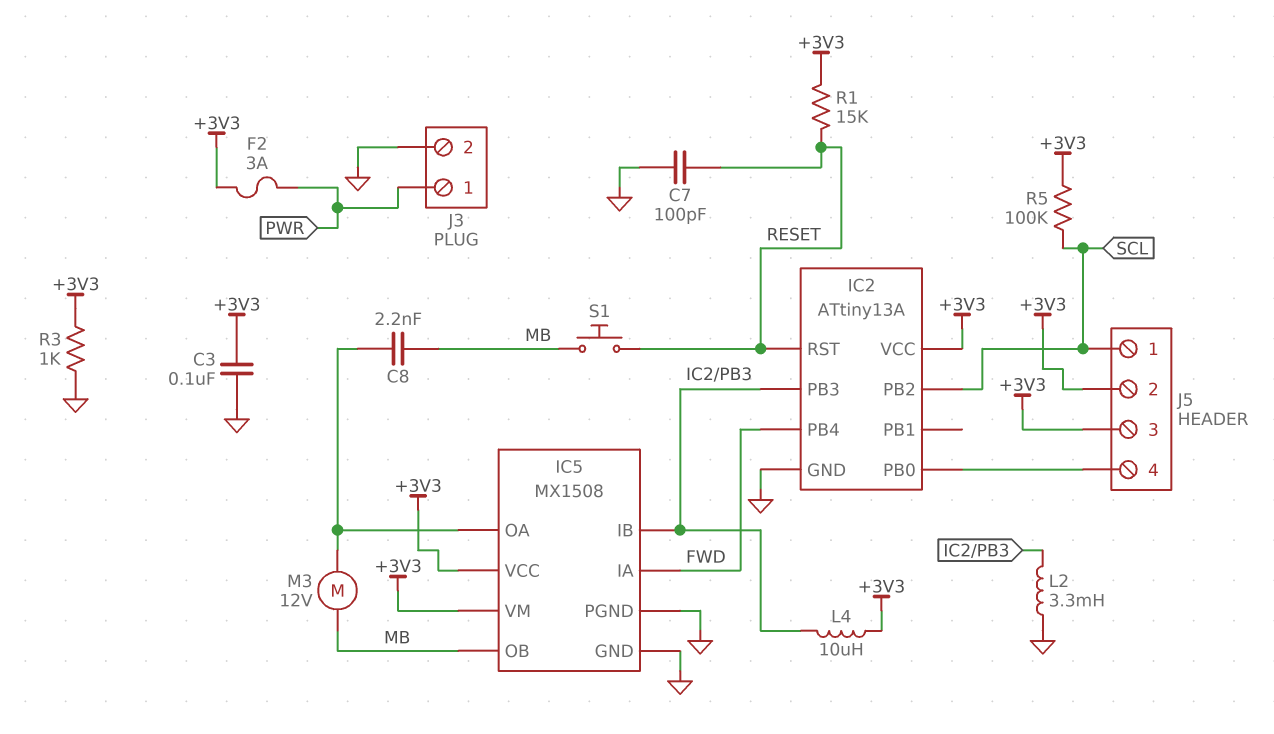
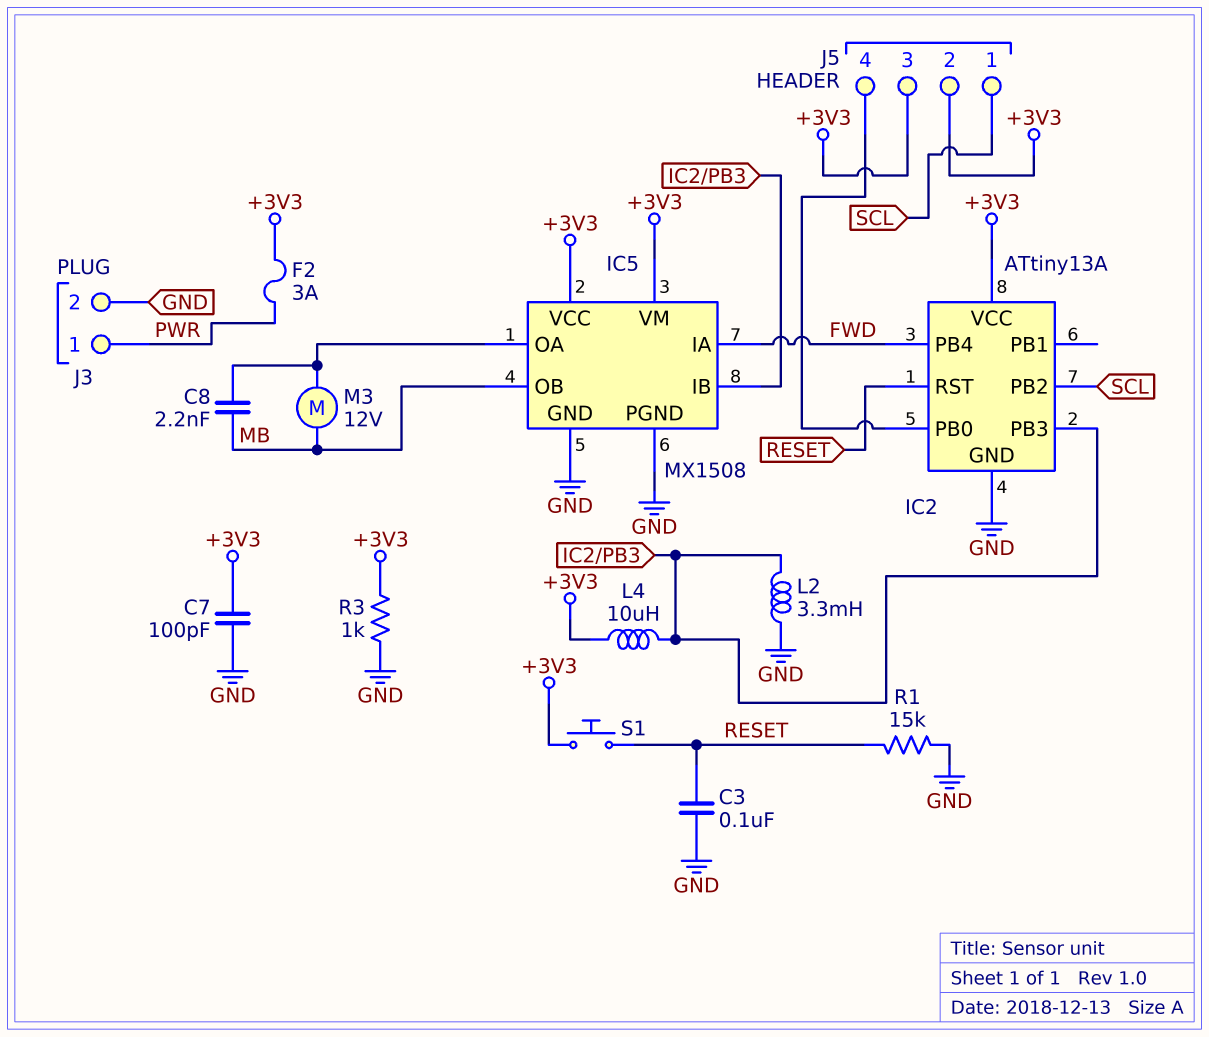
C3: 100nF (+3V3, GND) -> 100nF (GND, RESET)
C7: 100pF (GND, RESET) -> 100pF (+3V3, GND)
R1: 15k (+3V3, RESET) -> 15k (GND, RESET)
R5: 100k (+3V3, SCL) -> none
S1: button (MB, RESET) -> button (+3V3, RESET)

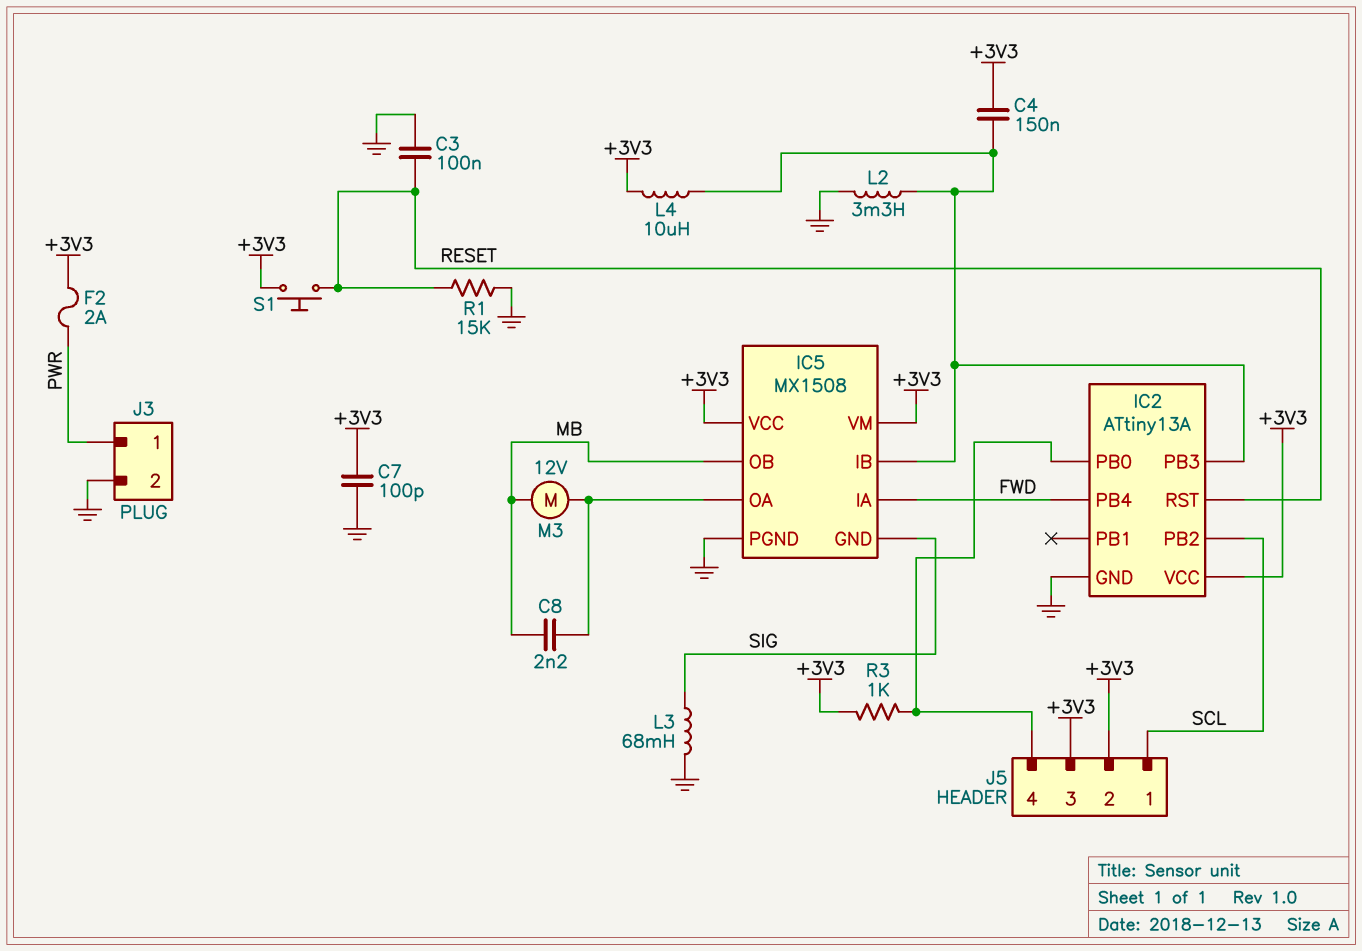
C4: none -> 150nF (+3V3, IC2/PB3)
F2: 3A (+3V3, PWR) -> 2A (+3V3, PWR)
IC5 pin GND: GND -> SIG
L3: none -> 68mH (GND, SIG)
R3: 1k (+3V3, GND) -> 1k (+3V3, IC2/PB0)

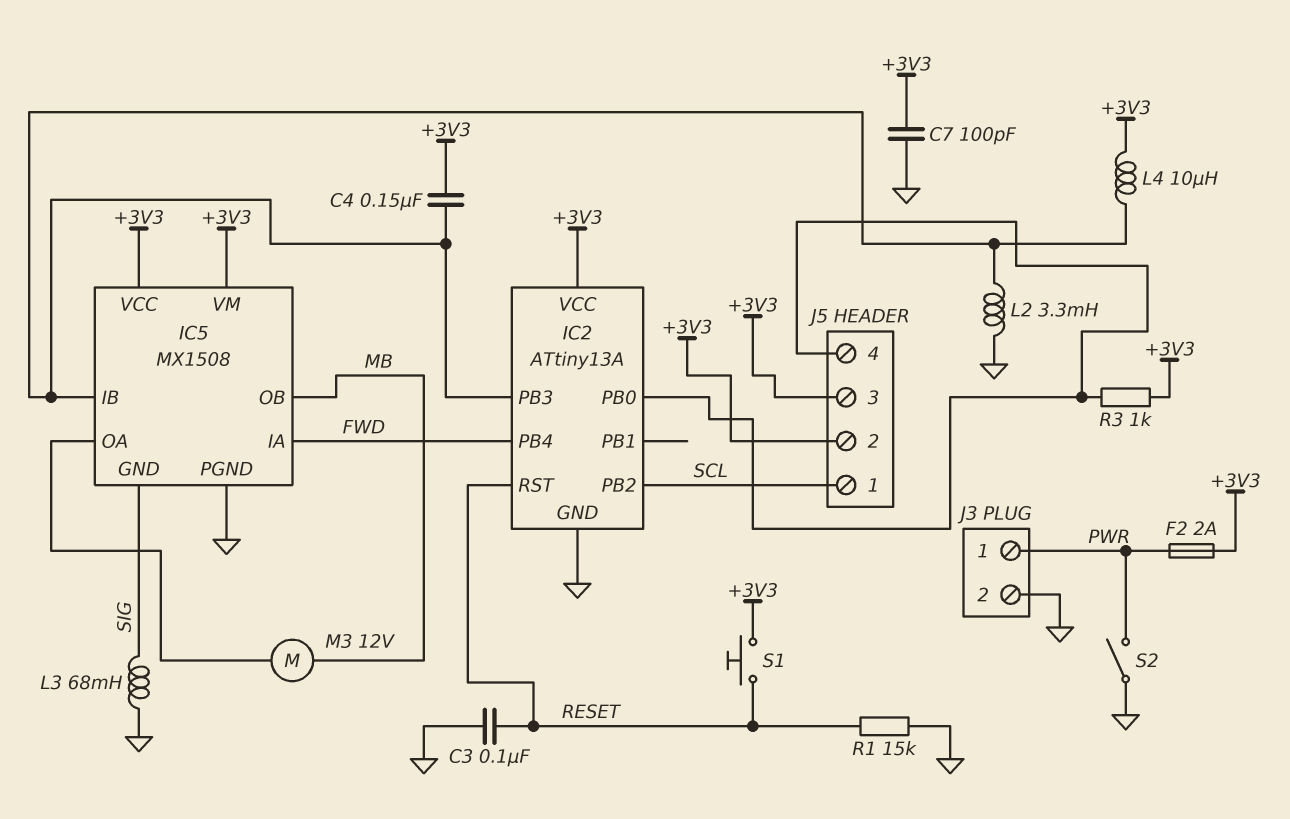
C8: 2.2nF (IC5/OA, MB) -> none
S2: none -> switch (GND, PWR)

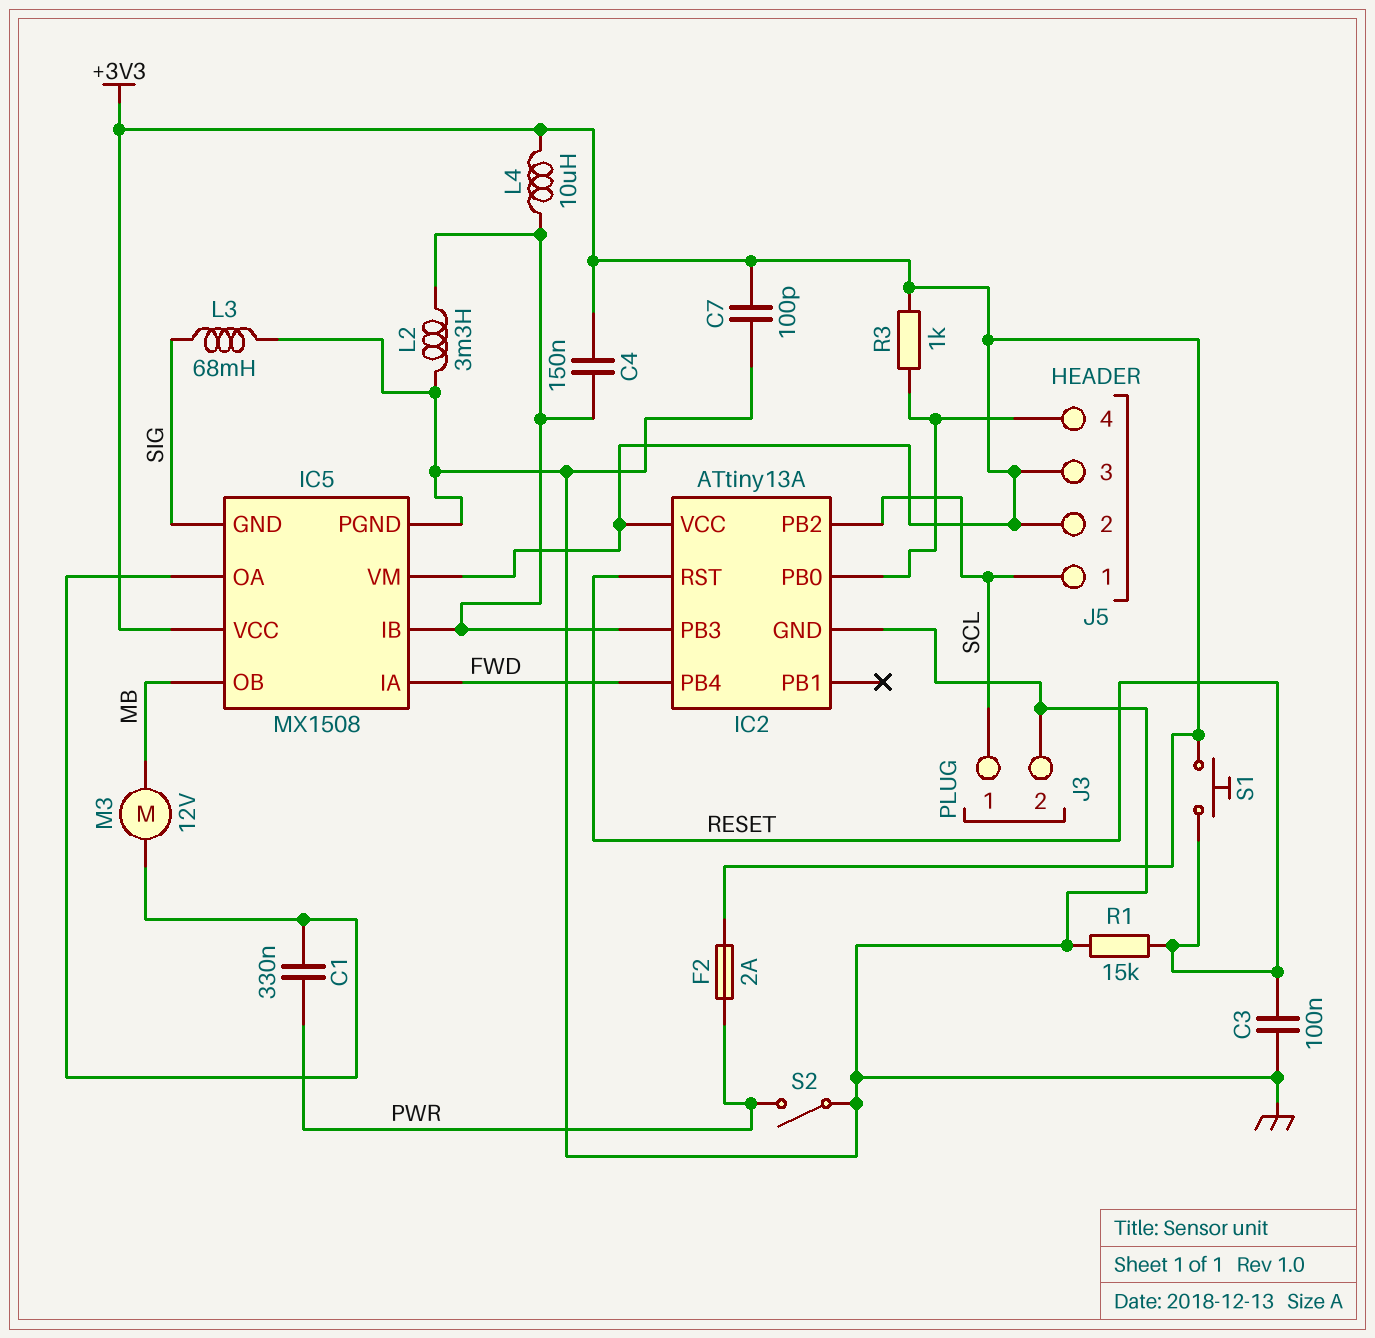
C1: none -> 330nF (IC5/OA, PWR)
J3 pin 1: PWR -> SCL

